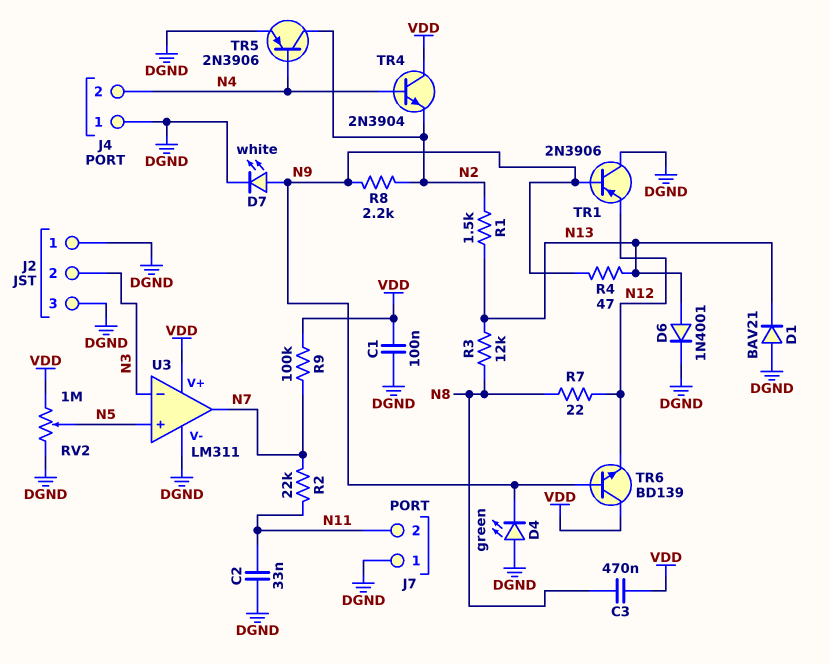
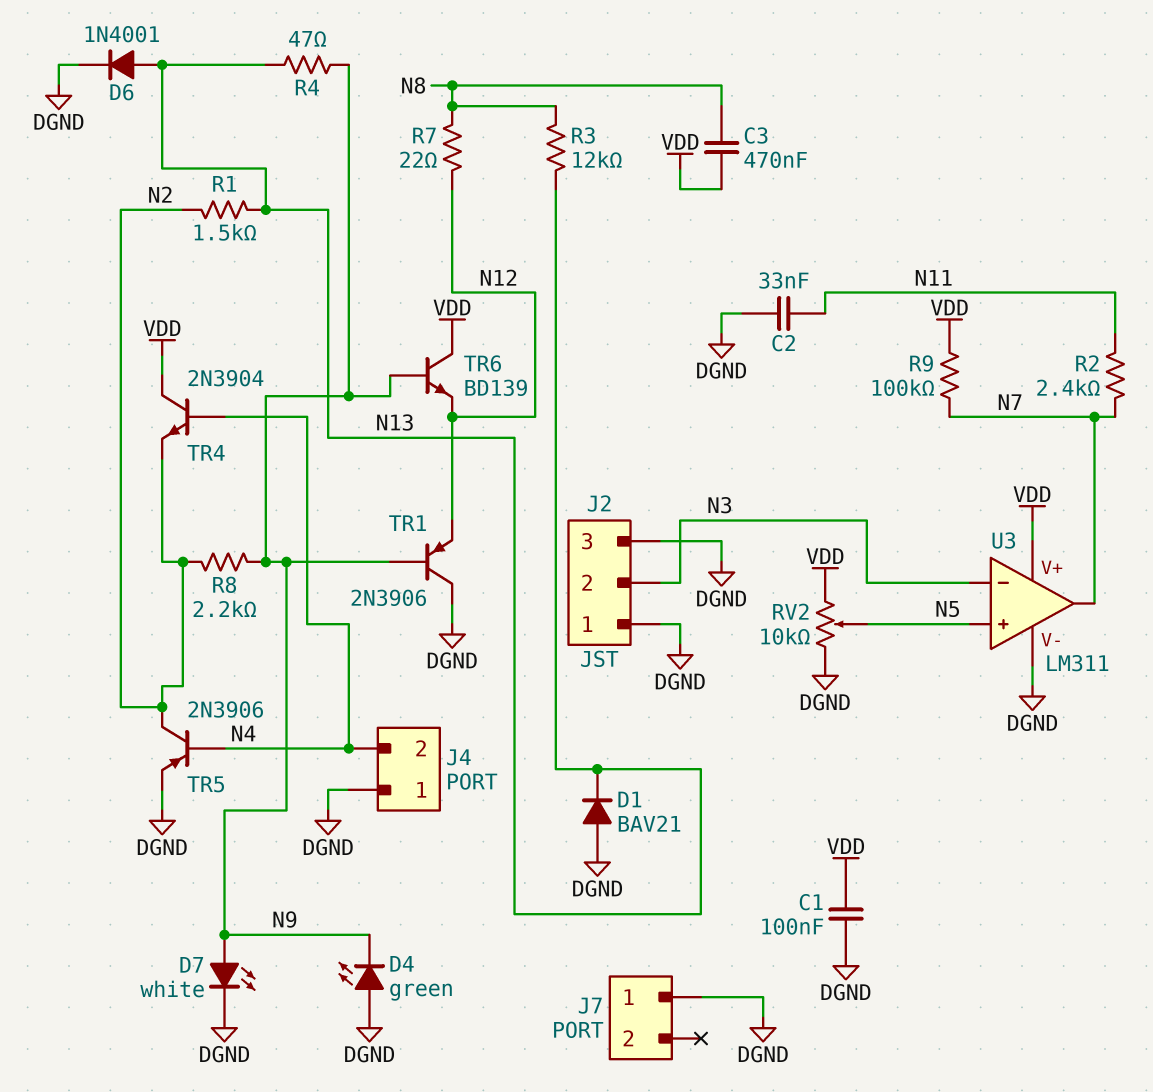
J7 pin 2: N11 -> none
R2: 22k (N7, N11) -> 2.4k (N7, N11)
RV2: 1M (DGND, VDD, wiper N5) -> 10k (DGND, VDD, wiper N5)

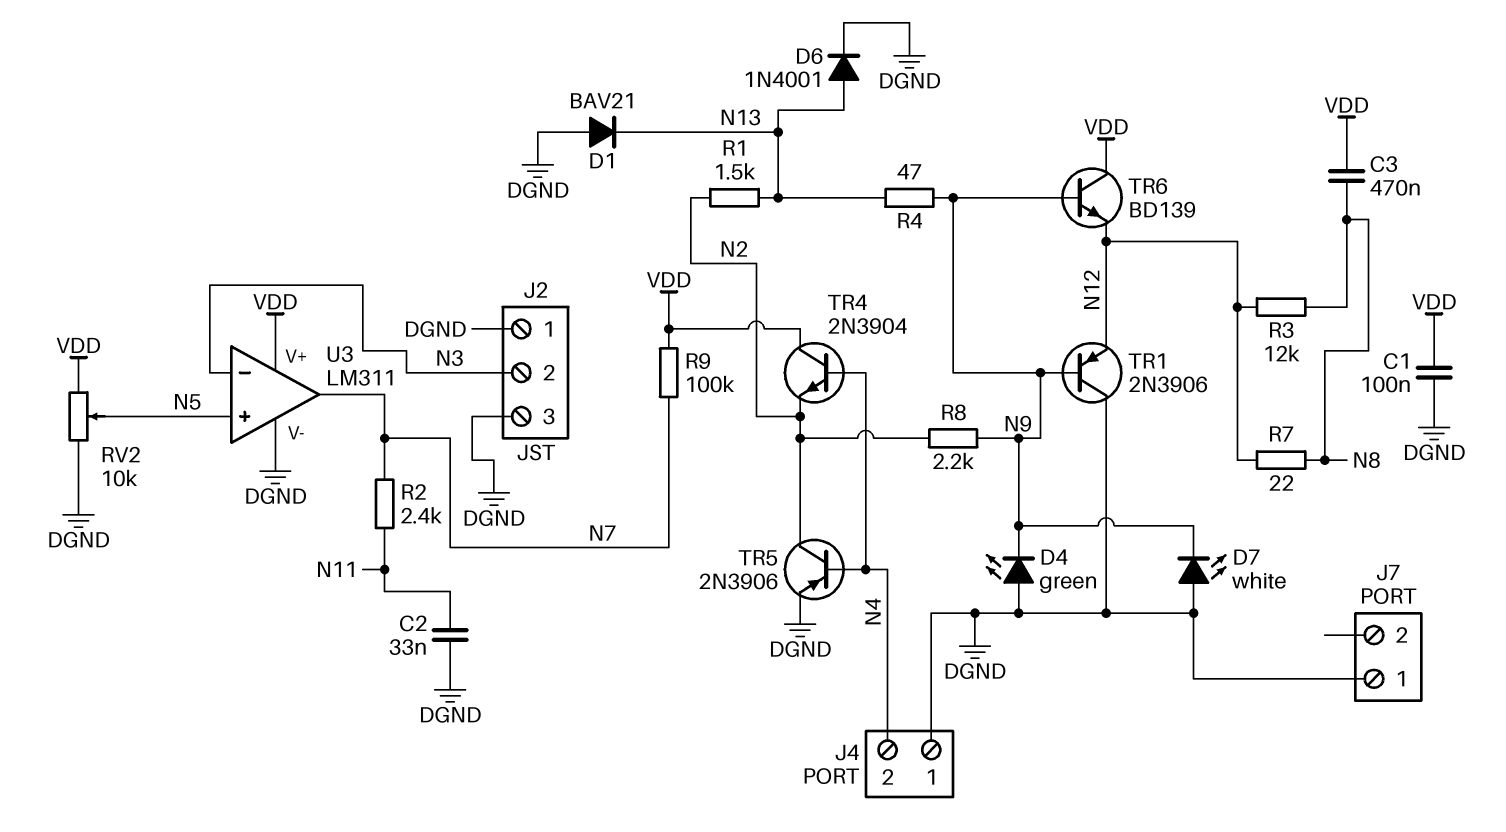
D7: LED white (A N9, K DGND) -> LED white (A DGND, K N9)
R3: 12k (N8, N13) -> 12k (N8, N12)

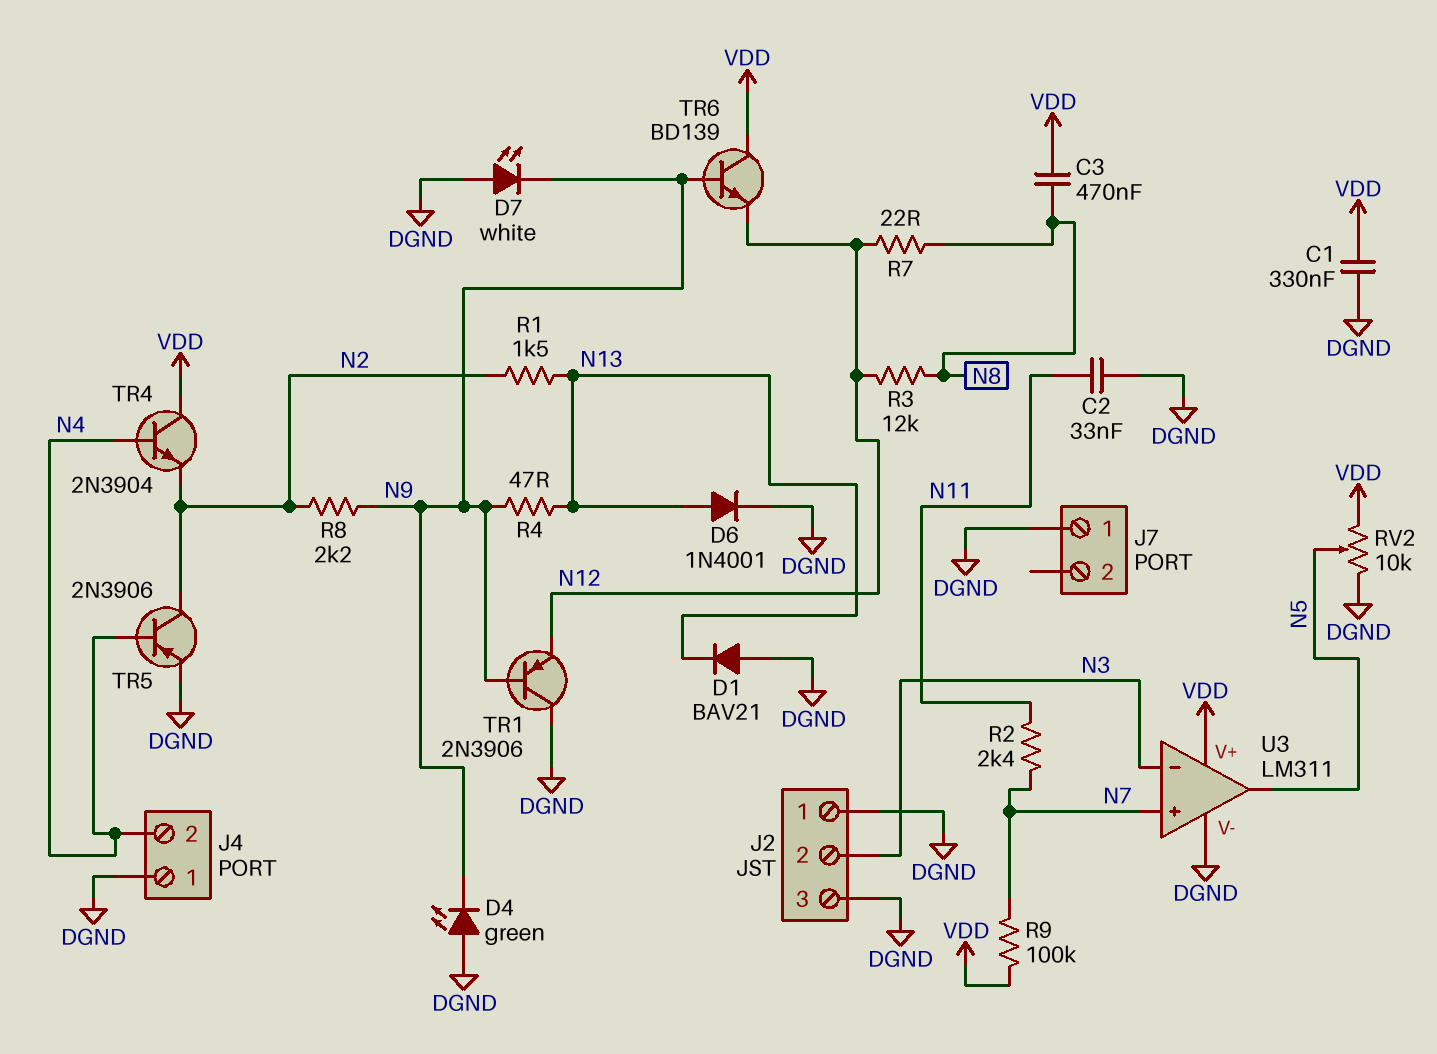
C1: 100nF (DGND, VDD) -> 330nF (DGND, VDD)
U3 pin in+: N5 -> N7
U3 pin out: N7 -> N5

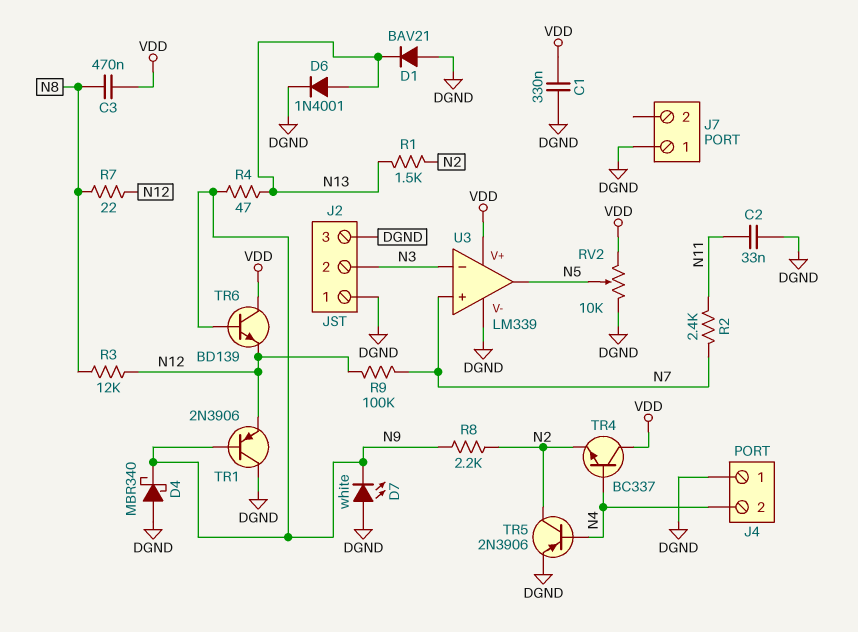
D4: LED green (A DGND, K N9) -> schottky MBR340 (A DGND, K N9)
R9: 100k (N7, VDD) -> 100k (N7, N12)
TR4: NPN 2N3904 (B N4, C VDD, E N2) -> NPN BC337 (B N4, C VDD, E N2)
U3: LM311 -> LM339

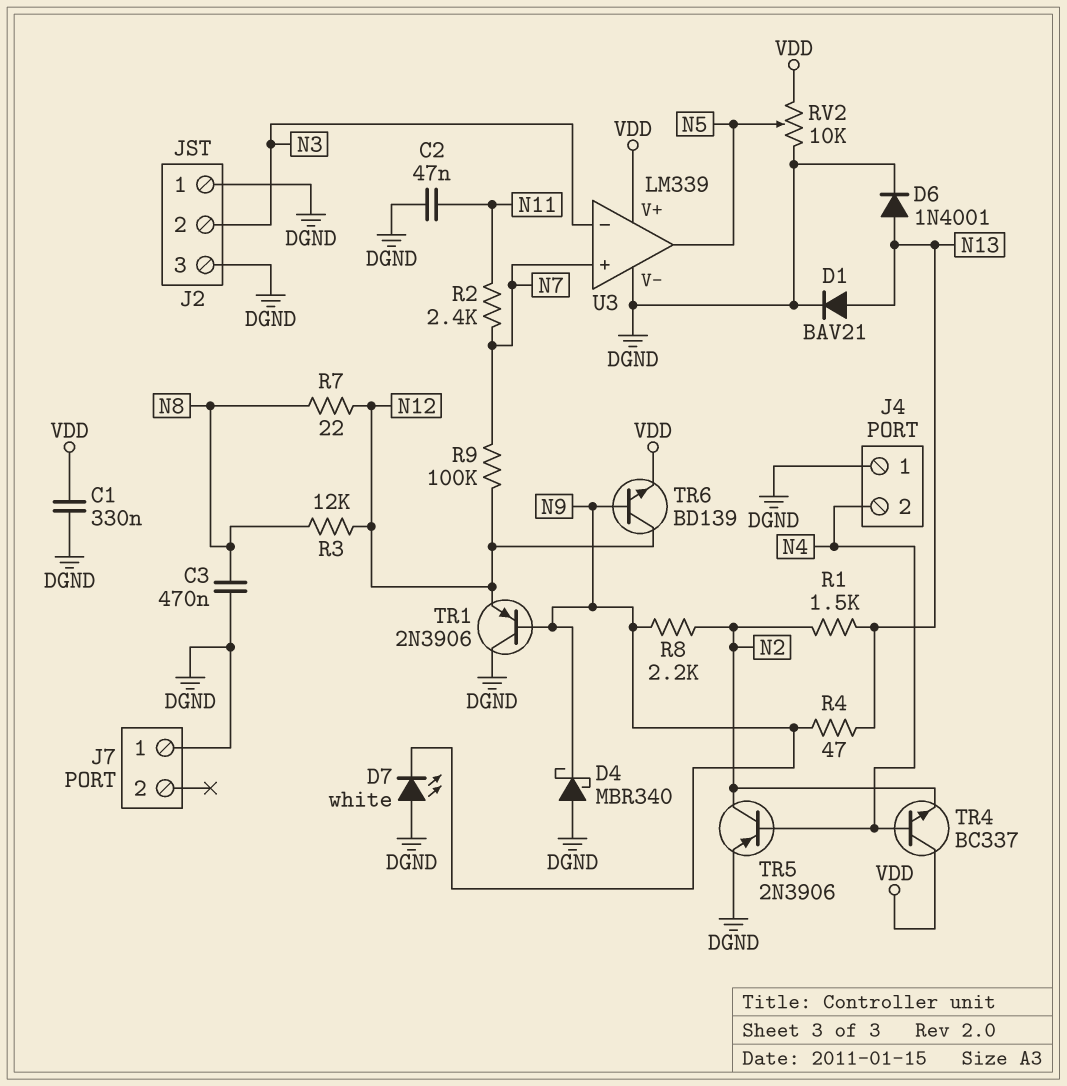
C2: 33nF (DGND, N11) -> 47nF (DGND, N11)
C3: 470nF (N8, VDD) -> 470nF (DGND, N8)
D1: diode BAV21 (A DGND, K N13) -> diode BAV21 (A N13, K DGND)
TR6: NPN BD139 (B N9, C VDD, E N12) -> NPN BD139 (B N9, C N12, E VDD)

